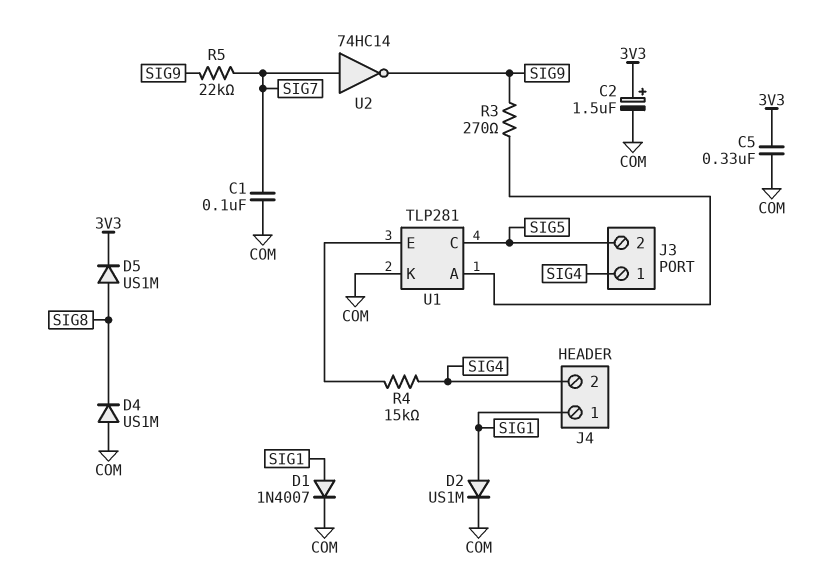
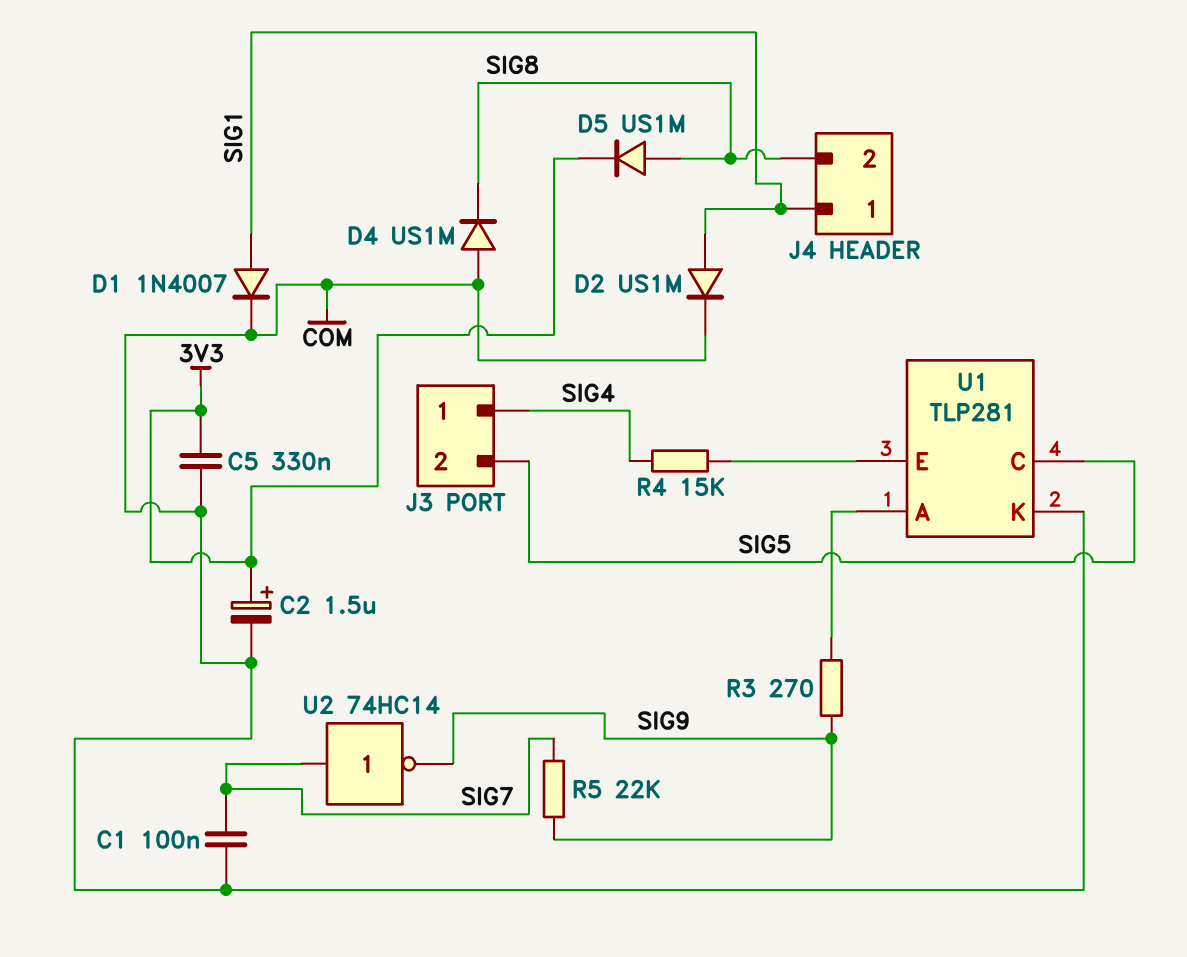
J4 pin 2: SIG4 -> SIG8

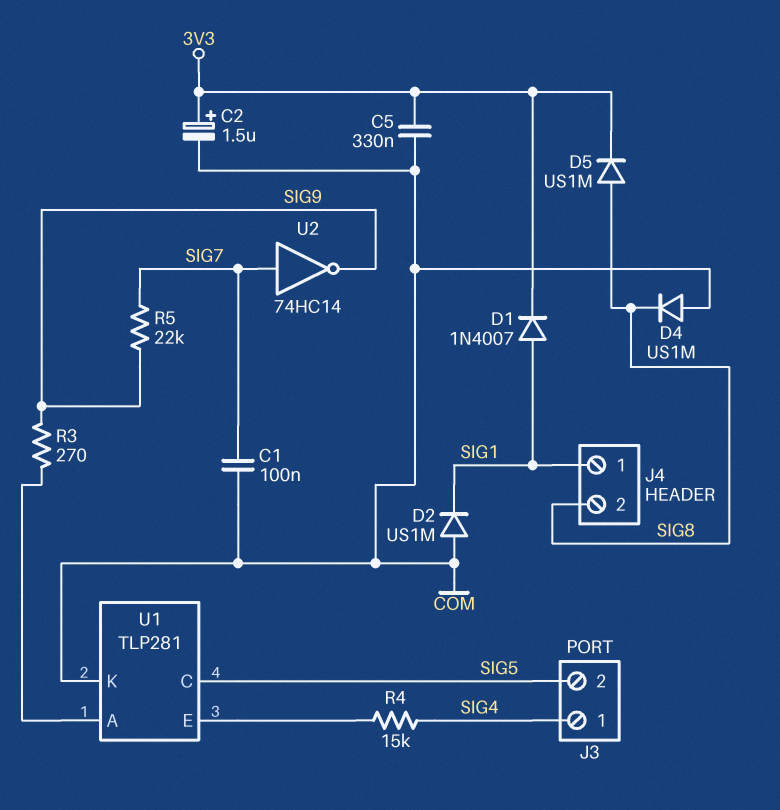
D1: diode 1N4007 (A SIG1, K COM) -> diode 1N4007 (A SIG1, K 3V3)
D2: diode US1M (A SIG1, K COM) -> diode US1M (A COM, K SIG1)

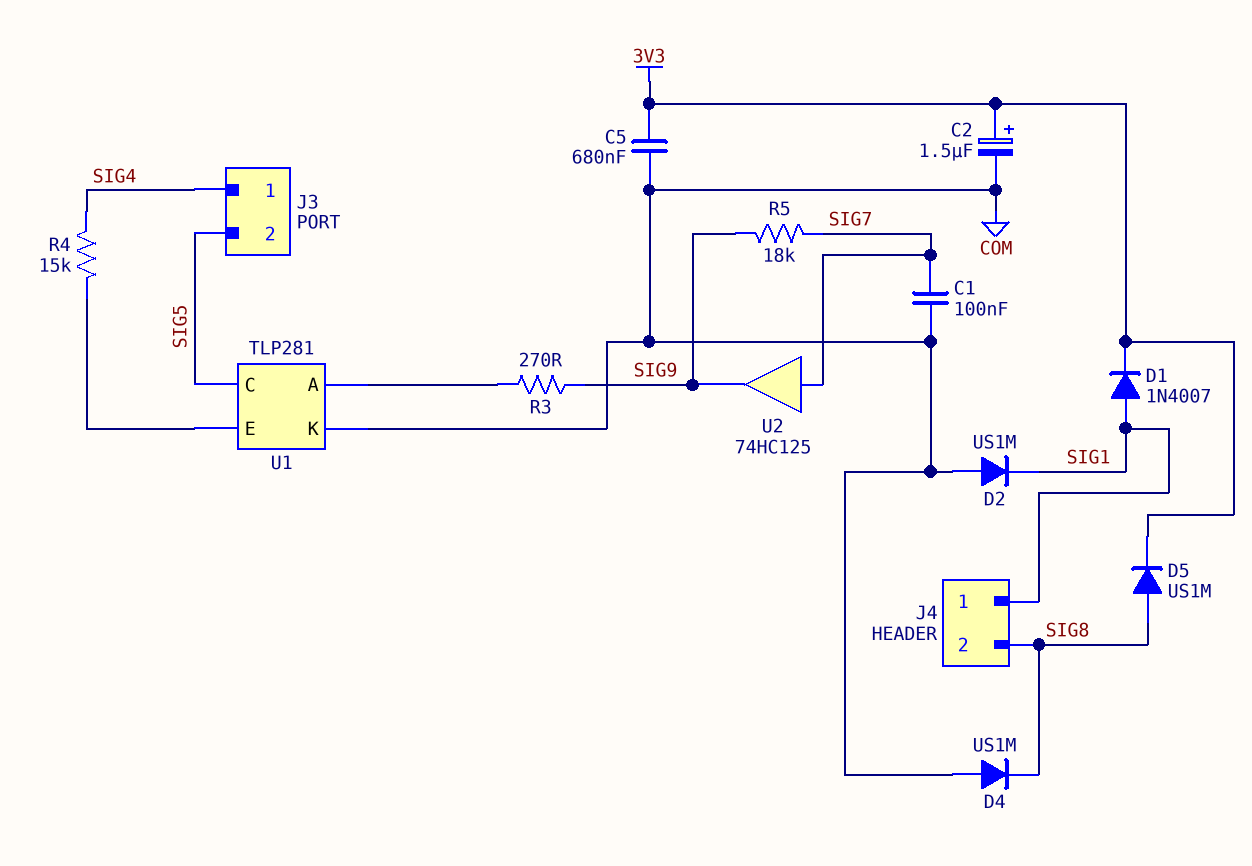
C5: 330nF (3V3, COM) -> 680nF (3V3, COM)
R5: 22k (SIG7, SIG9) -> 18k (SIG7, SIG9)
U2: NOT 74HC14 (in SIG7, out SIG9) -> buffer 74HC125 (in SIG7, out SIG9)

